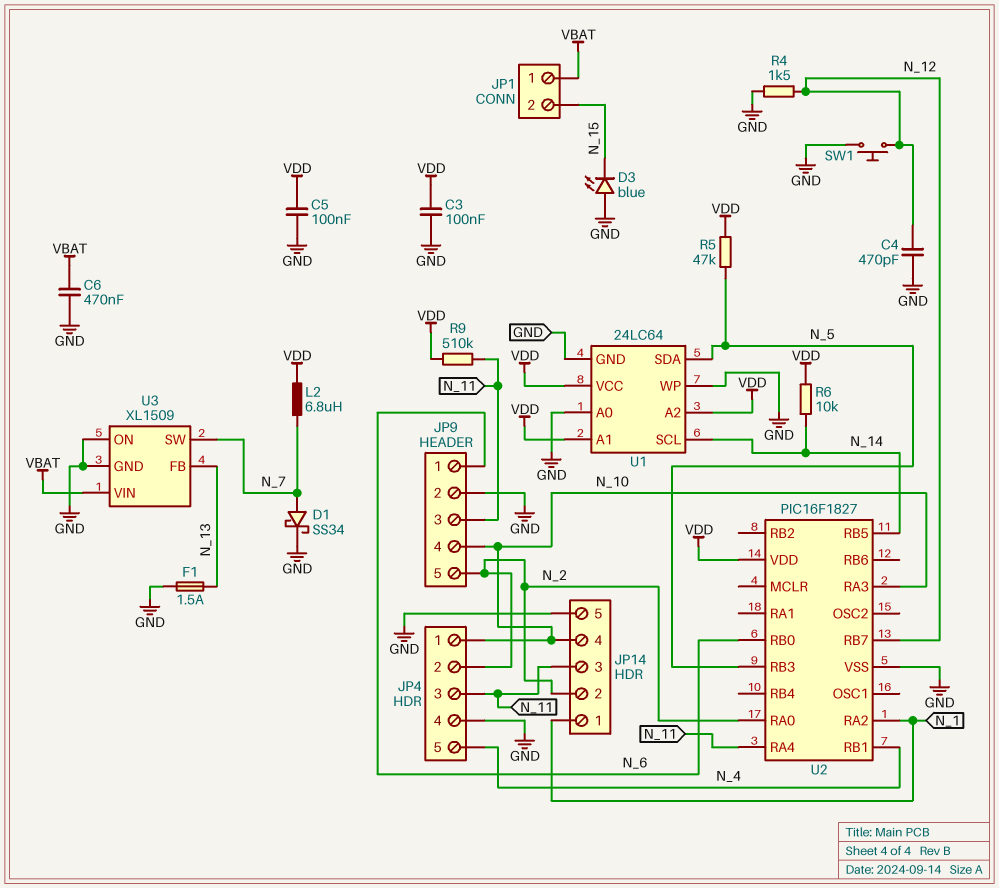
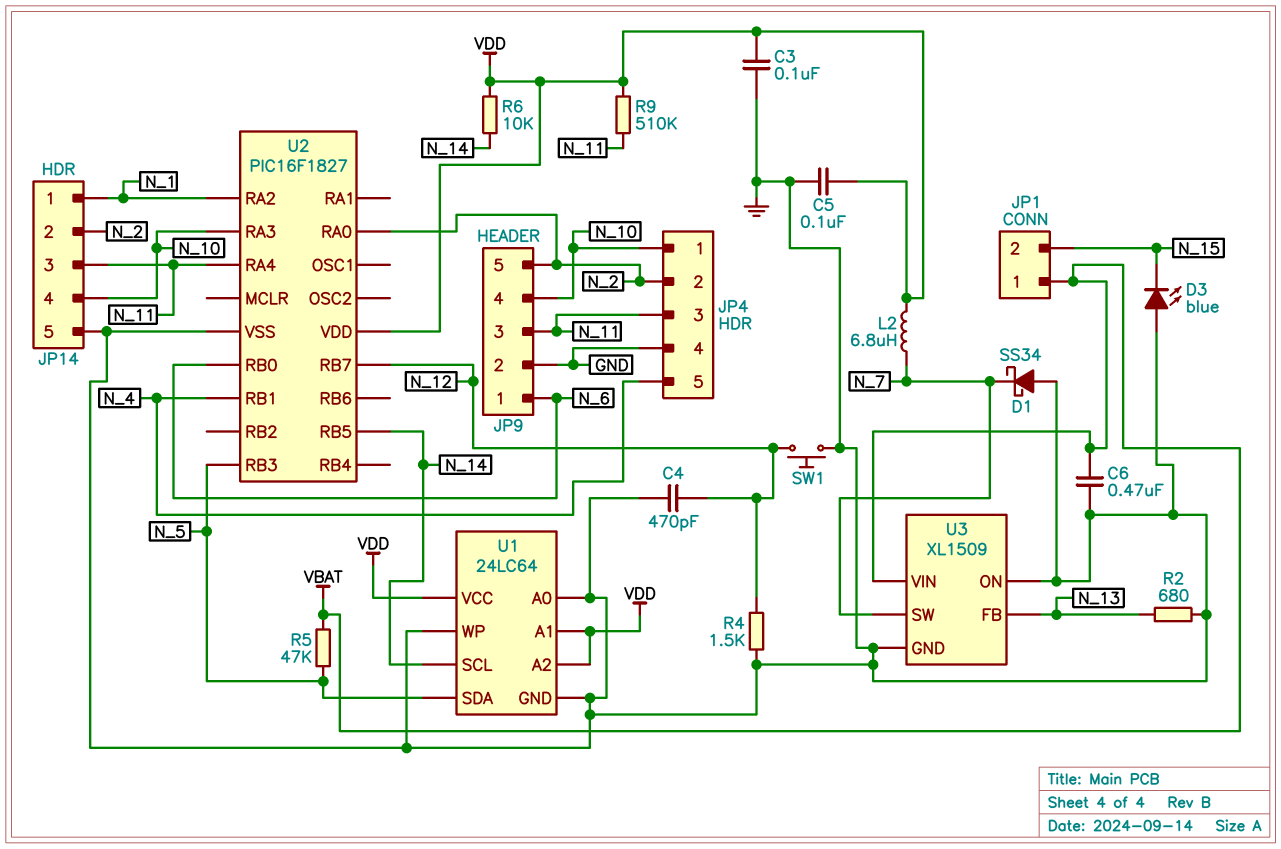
D1: schottky SS34 (A N_7, K GND) -> schottky SS34 (A GND, K N_7)
F1: 1.5A (GND, N_13) -> none
R2: none -> 680 (GND, N_13)
R5: 47k (N_5, VDD) -> 47k (N_5, VBAT)

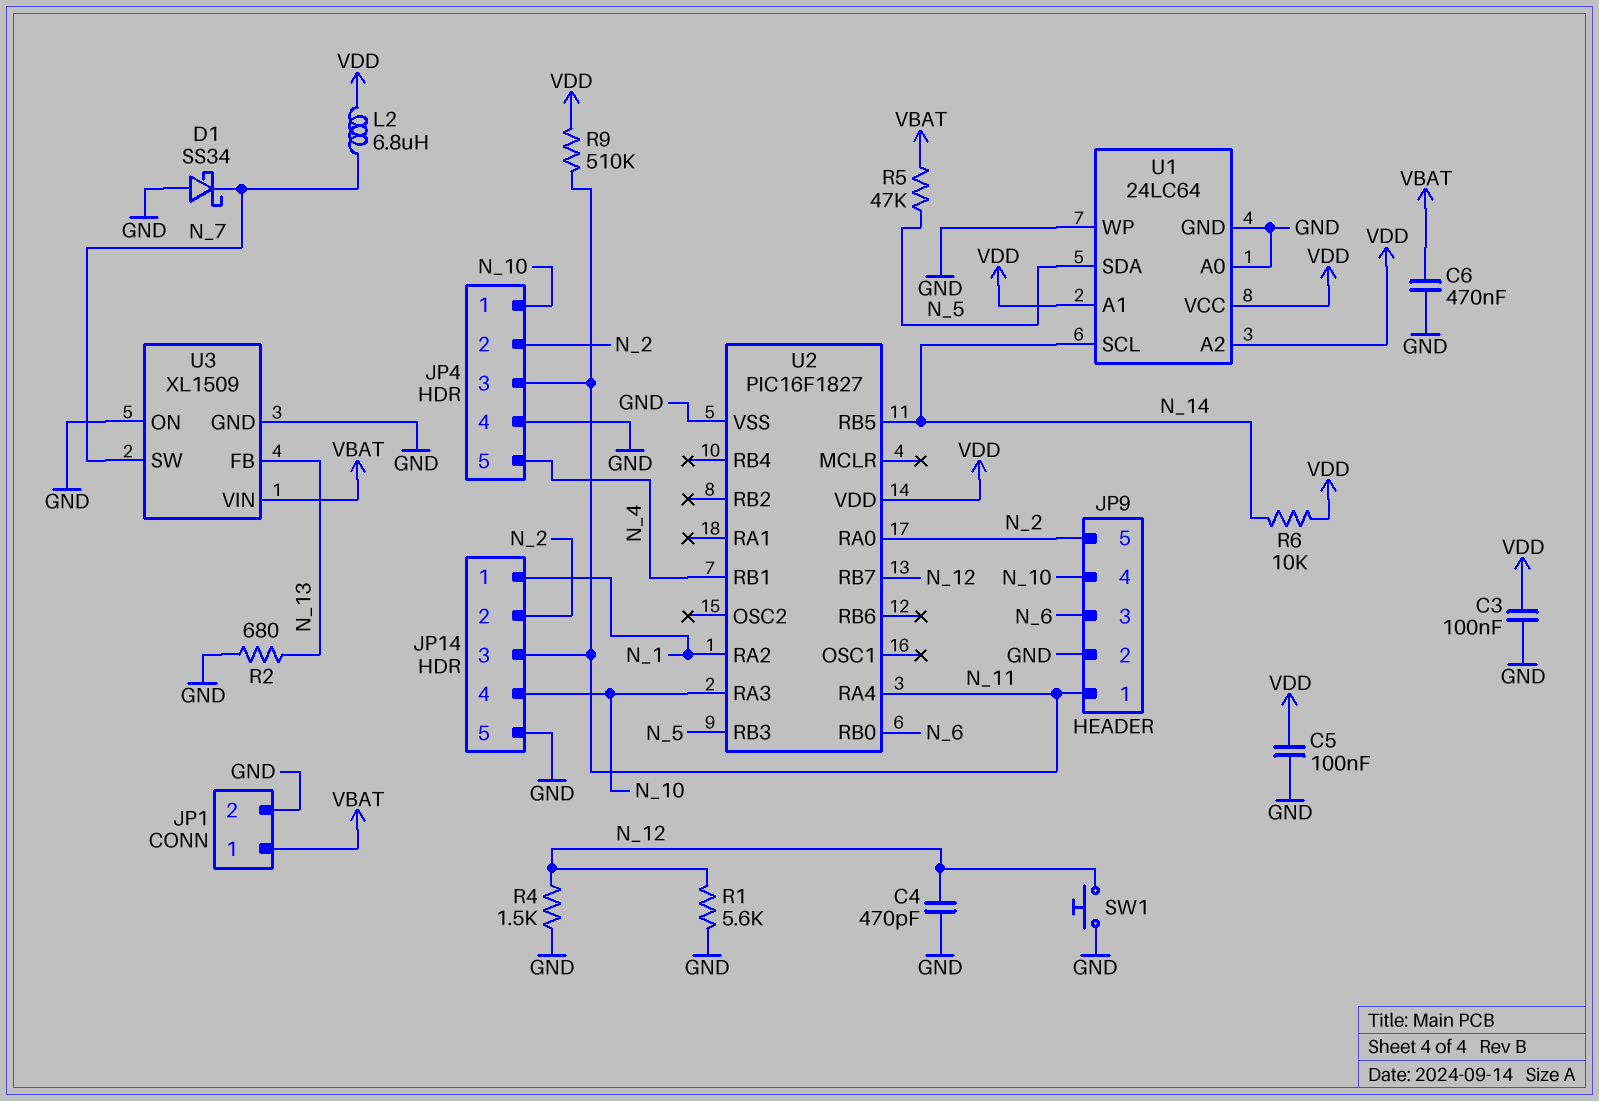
D3: LED blue (A GND, K N_15) -> none
JP1 pin 2: N_15 -> GND
JP9 pin 1: N_6 -> N_11
JP9 pin 3: N_11 -> N_6
R1: none -> 5.6k (GND, N_12)

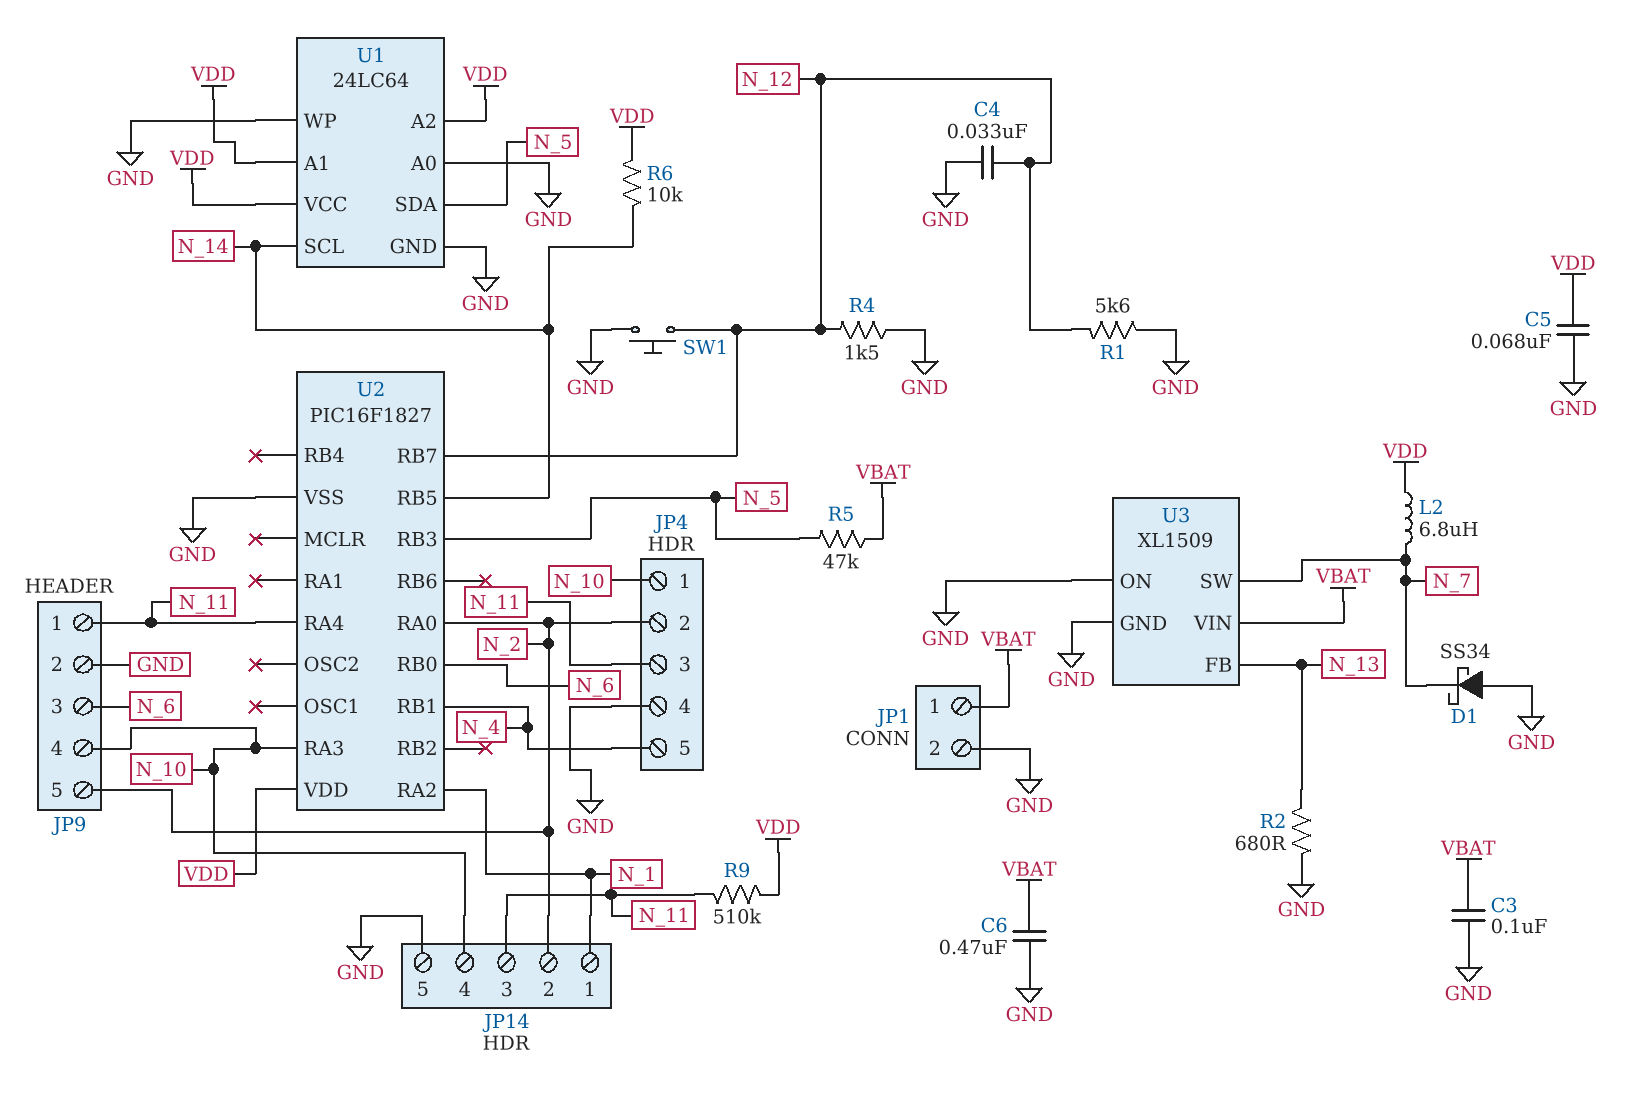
C3: 100nF (GND, VDD) -> 100nF (GND, VBAT)
C4: 470pF (GND, N_12) -> 33nF (GND, N_12)
C5: 100nF (GND, VDD) -> 68nF (GND, VDD)

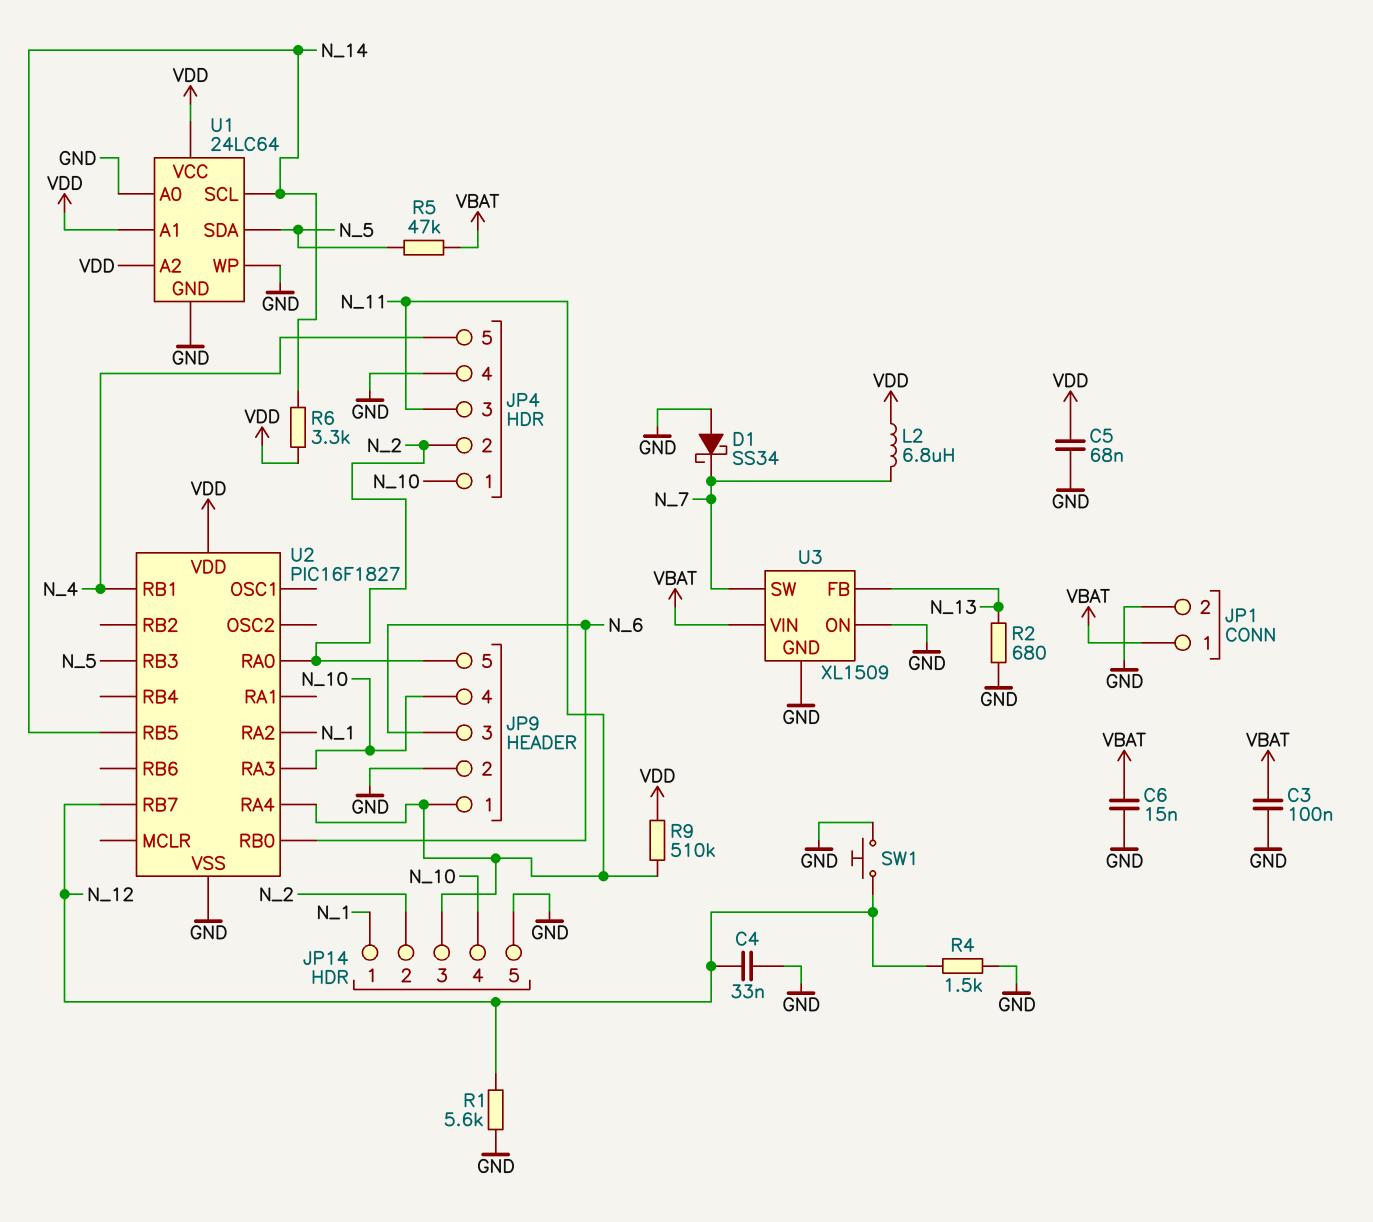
C6: 470nF (GND, VBAT) -> 15nF (GND, VBAT)
R6: 10k (N_14, VDD) -> 3.3k (N_14, VDD)

